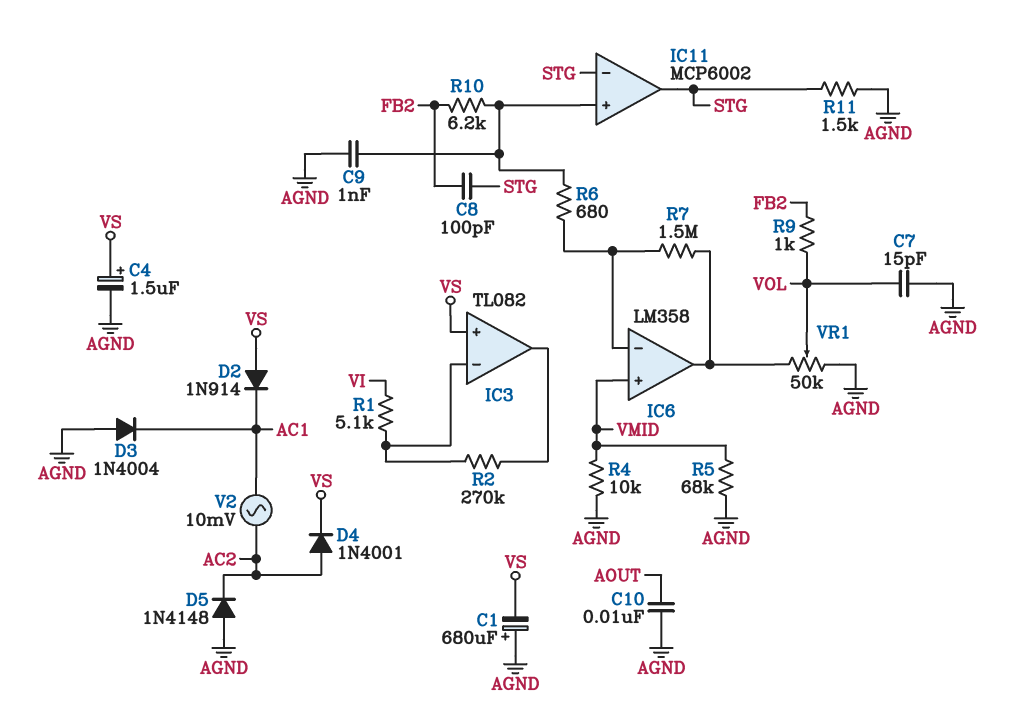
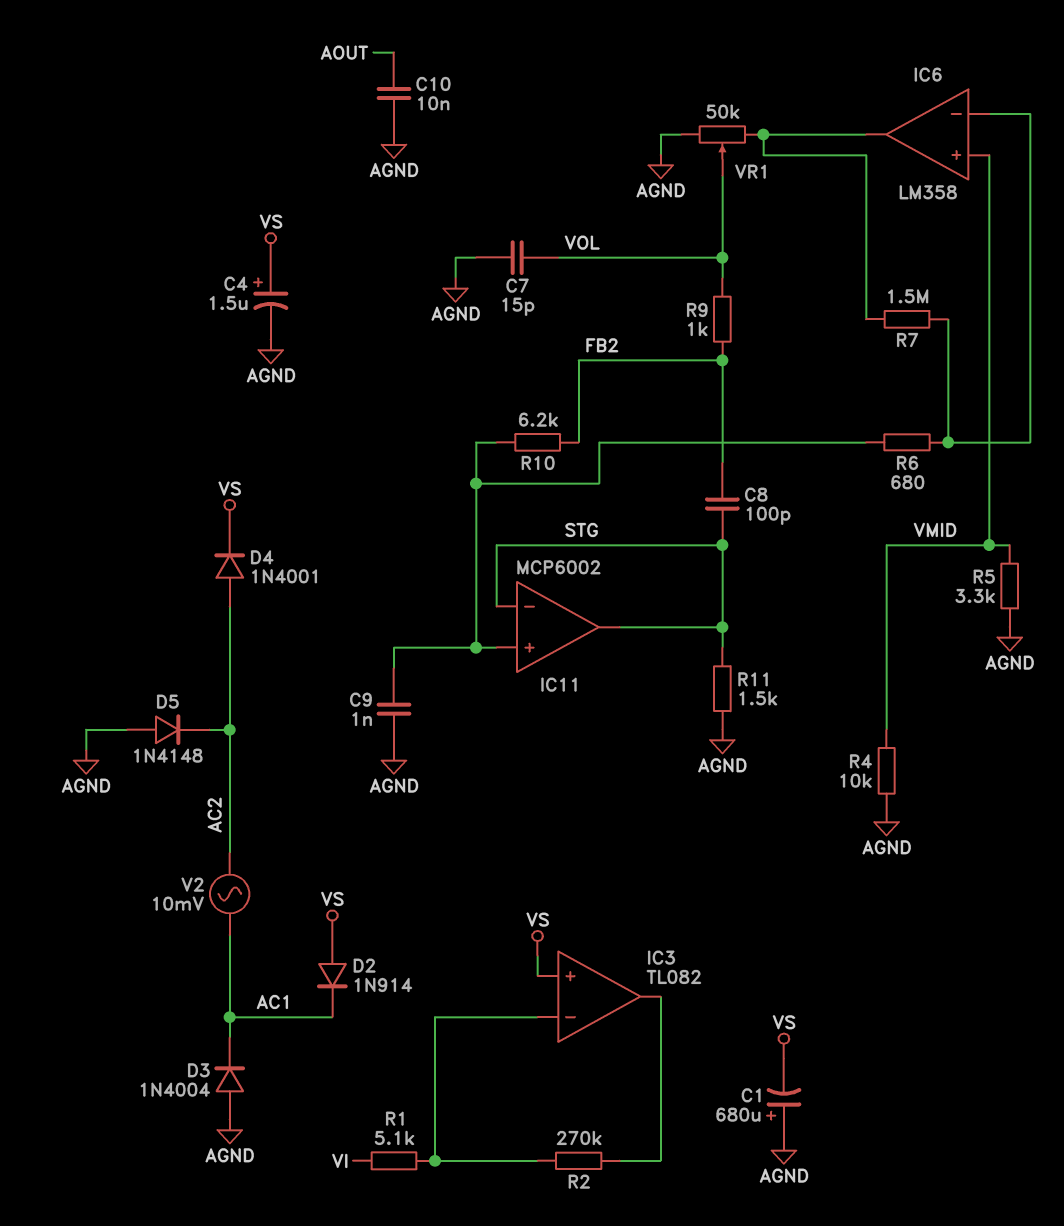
R5: 68k (AGND, VMID) -> 3.3k (AGND, VMID)

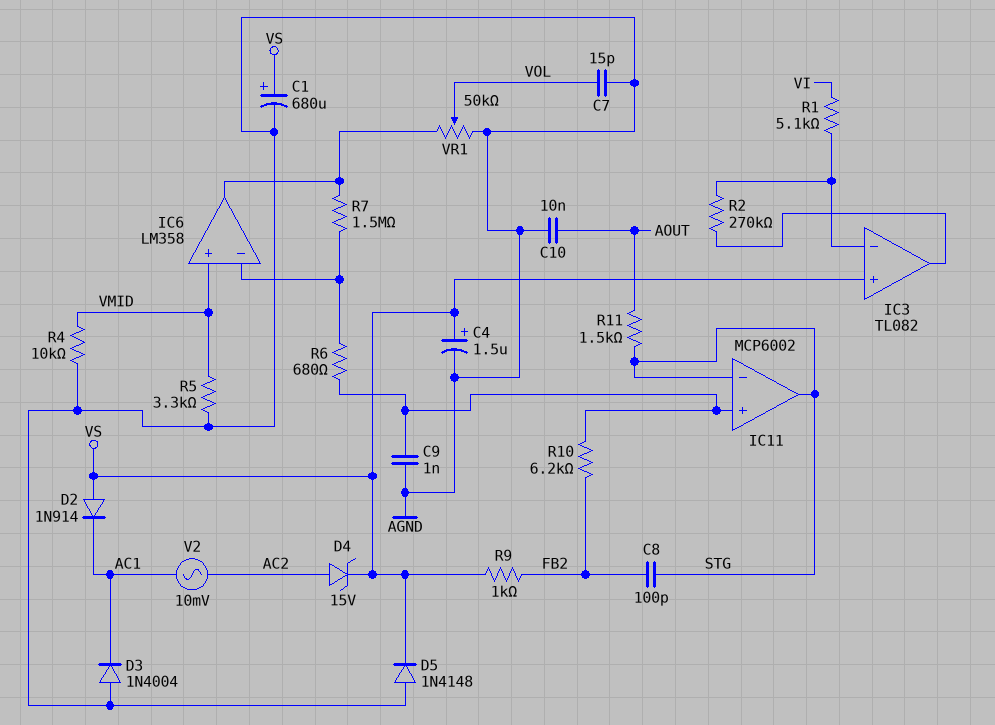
C1: 680uF (plus AGND, minus VS) -> 680uF (plus VS, minus AGND)
D4: diode 1N4001 (A AC2, K VS) -> zener 15V (A AC2, K VS)
D5: diode 1N4148 (A AGND, K AC2) -> diode 1N4148 (A AGND, K VS)
R9: 1k (FB2, VOL) -> 1k (FB2, VS)
R11: 1.5k (AGND, STG) -> 1.5k (AOUT, STG)

